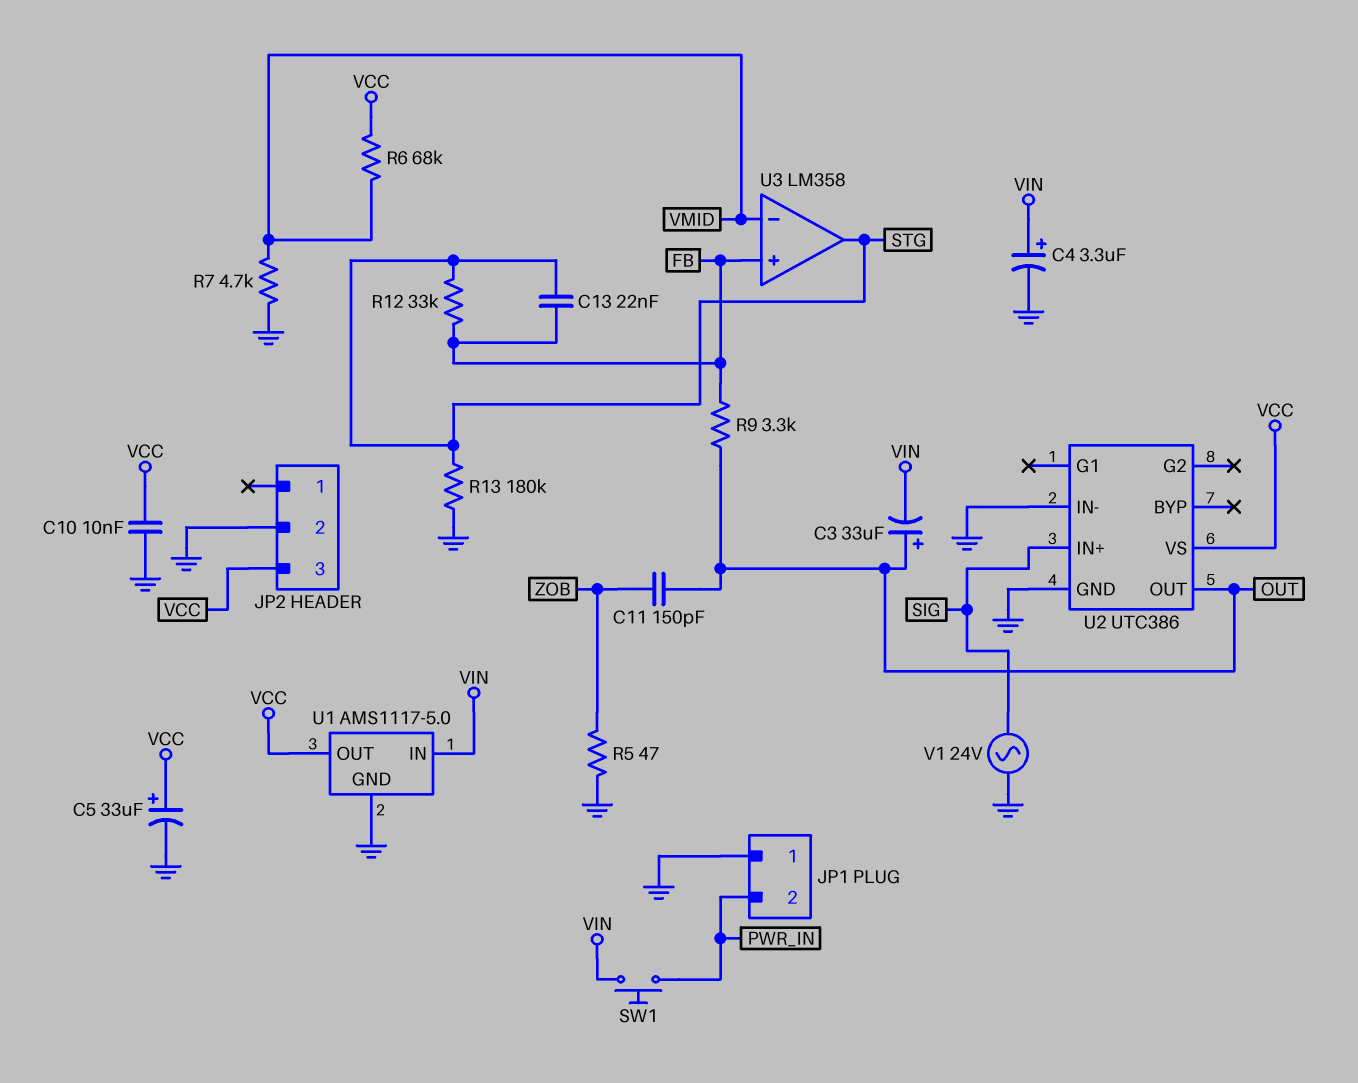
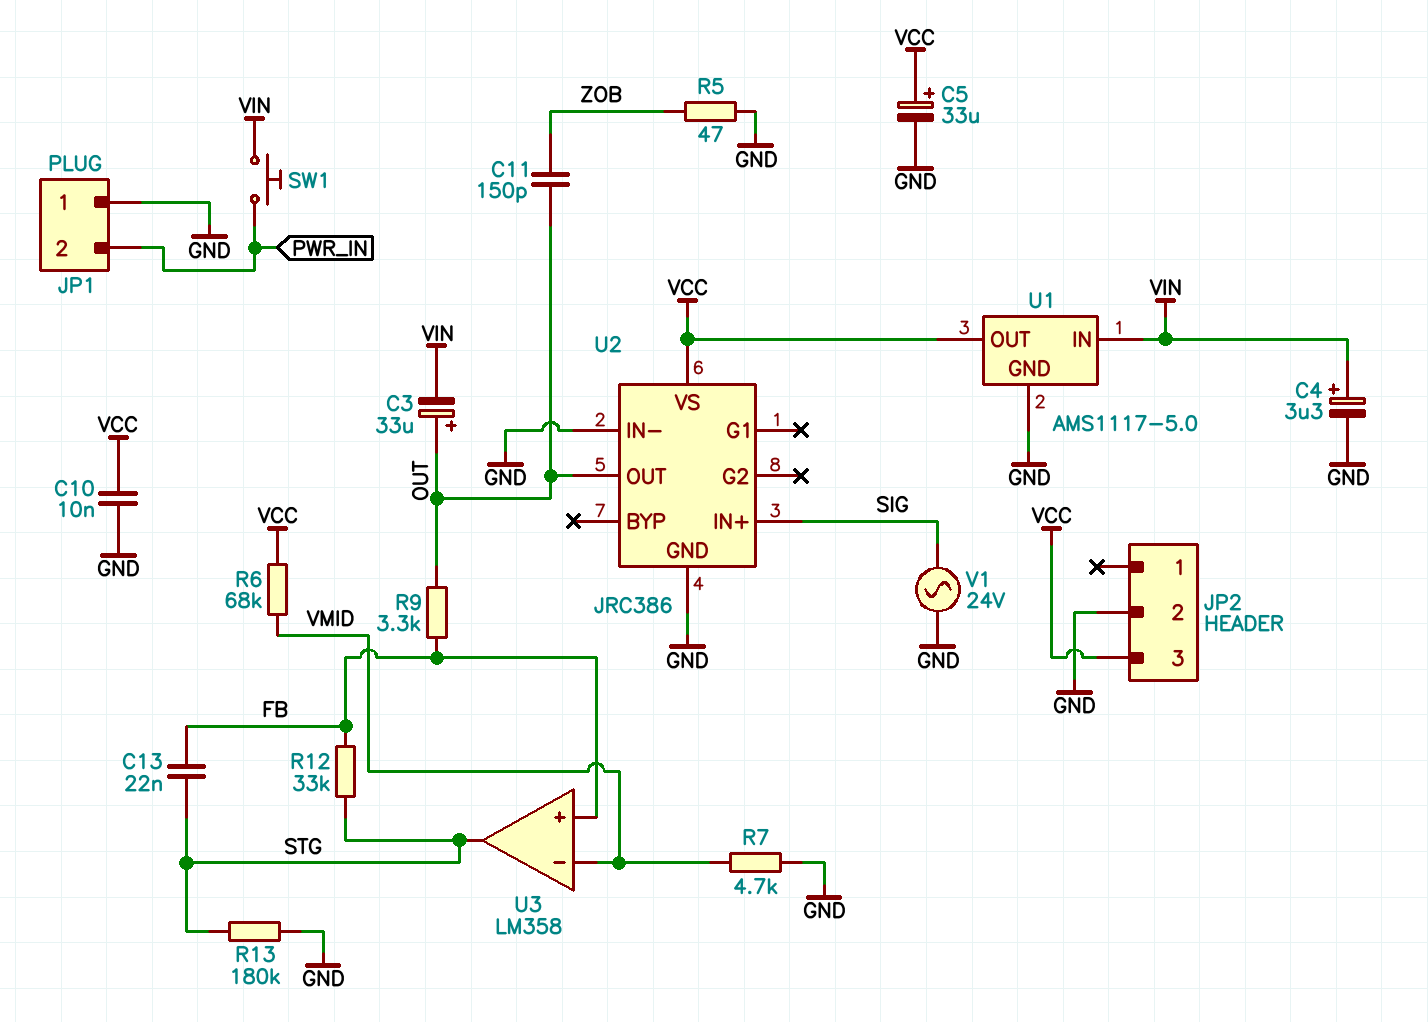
U2: UTC386 -> JRC386

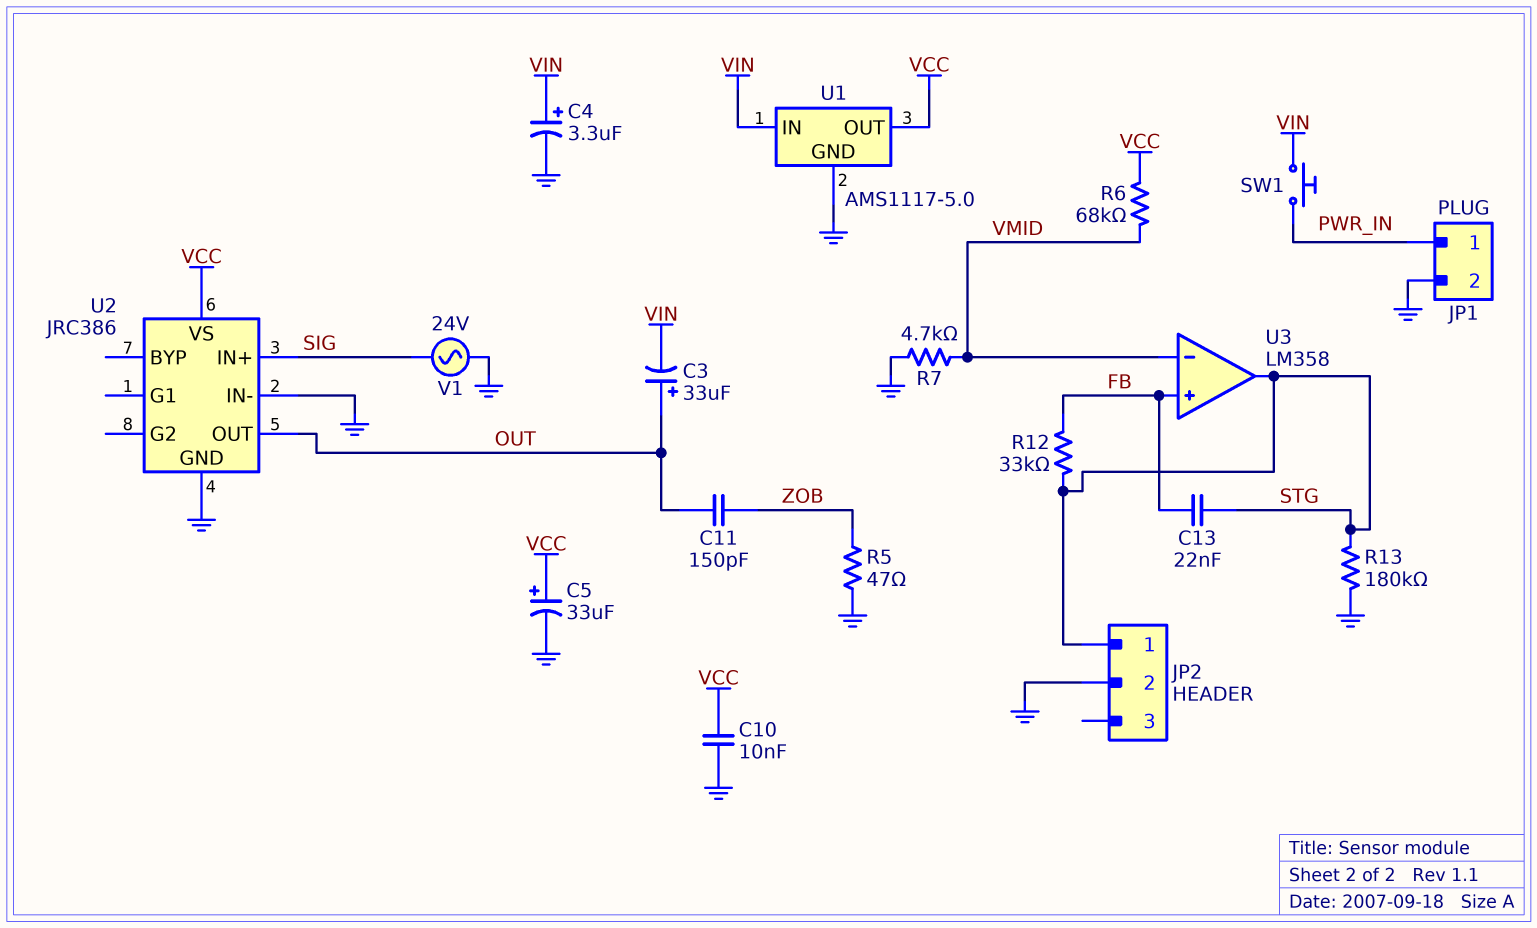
JP1 pin 1: GND -> PWR_IN
JP1 pin 2: PWR_IN -> GND
JP2 pin 1: none -> STG
JP2 pin 3: VCC -> none
R9: 3.3k (FB, OUT) -> none

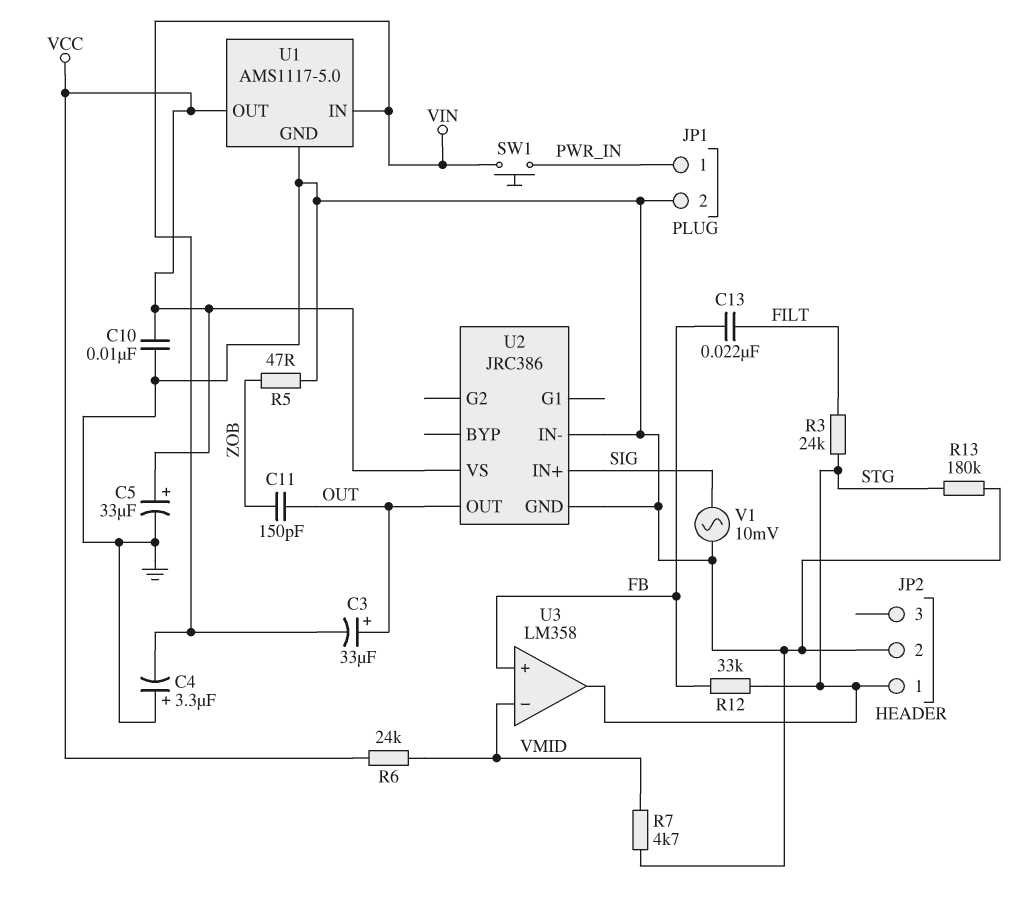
C4: 3.3uF (plus VIN, minus GND) -> 3.3uF (plus GND, minus VIN)
C13: 22nF (FB, STG) -> 22nF (FB, FILT)
R3: none -> 24k (FILT, STG)
R6: 68k (VCC, VMID) -> 24k (VCC, VMID)
V1: AC 24V (GND, SIG) -> AC 10mV (GND, SIG)

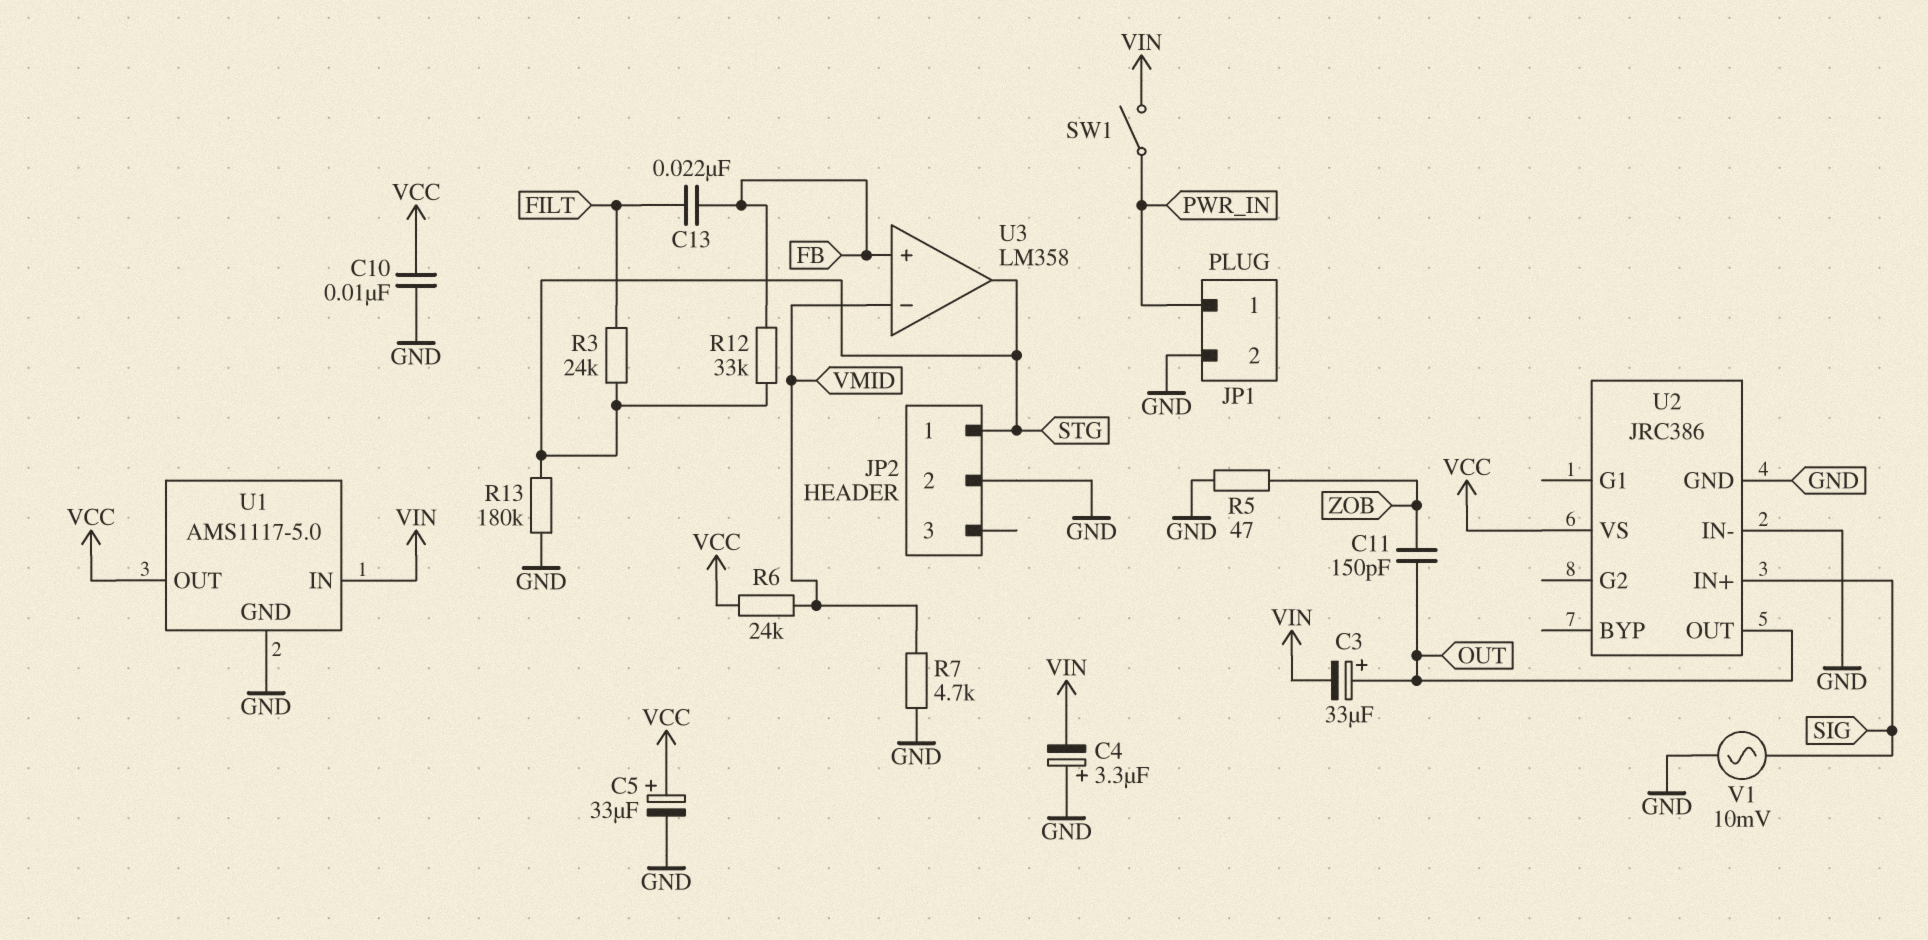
SW1: button (PWR_IN, VIN) -> switch (PWR_IN, VIN)

